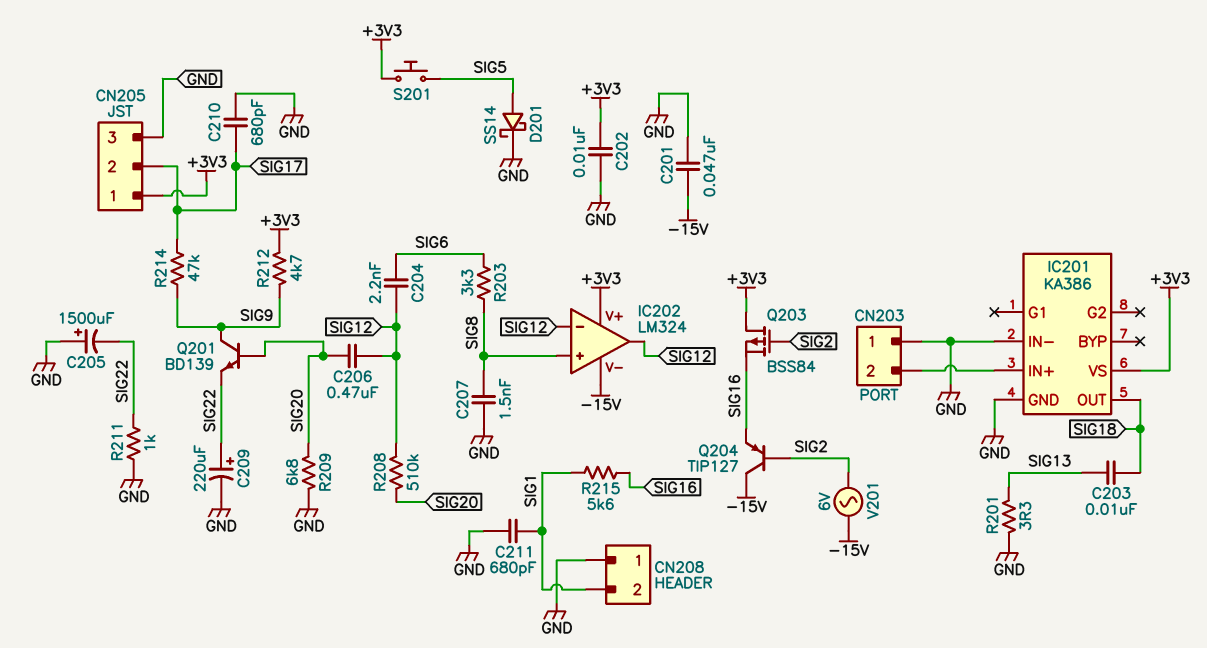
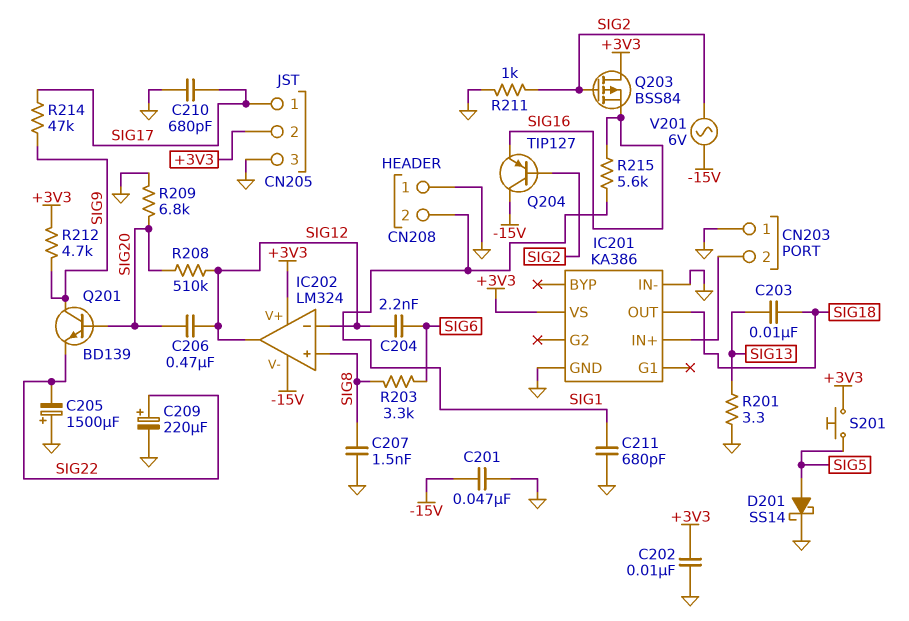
CN205 pin 1: +3V3 -> SIG17
CN205 pin 2: SIG17 -> +3V3
R211: 1k (GND, SIG22) -> 1k (GND, SIG2)

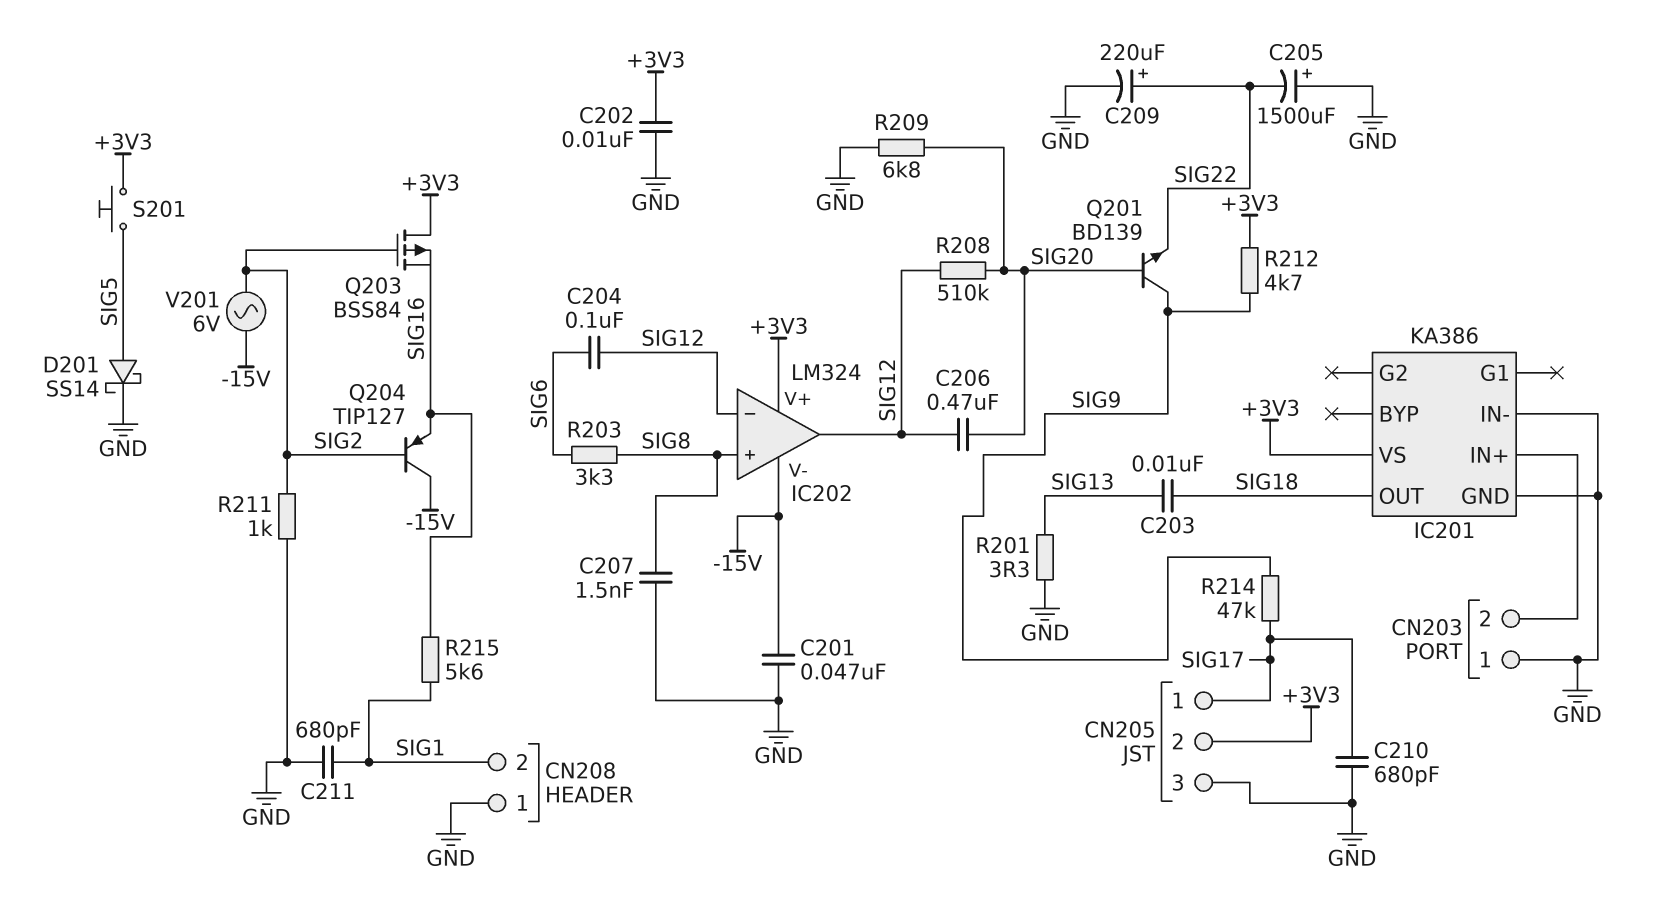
C204: 2.2nF (SIG6, SIG12) -> 100nF (SIG6, SIG12)

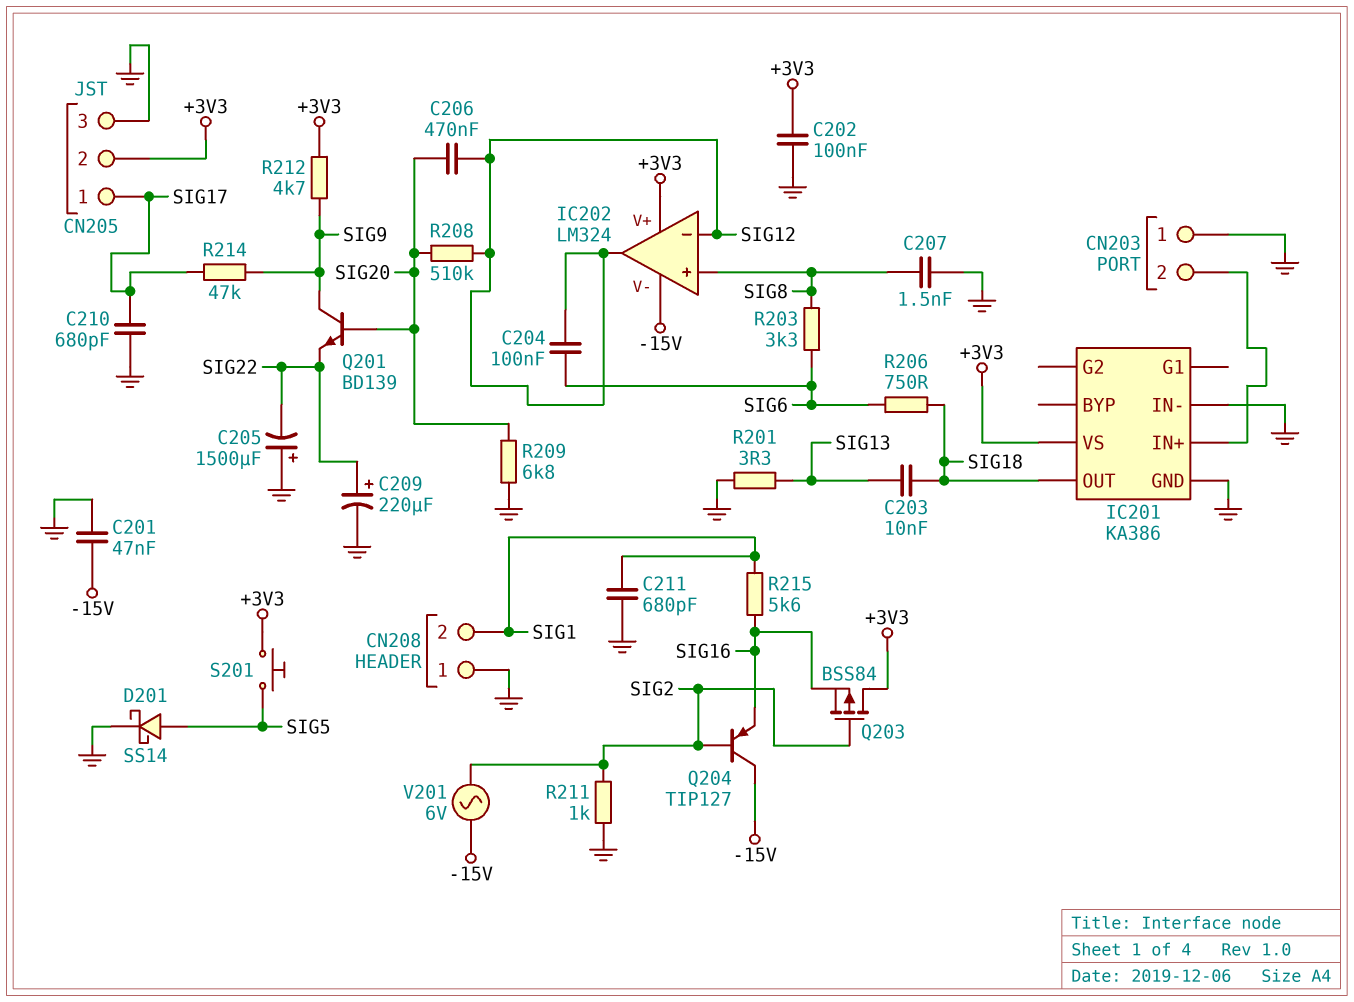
C202: 10nF (+3V3, GND) -> 100nF (+3V3, GND)
R206: none -> 750 (SIG6, SIG18)

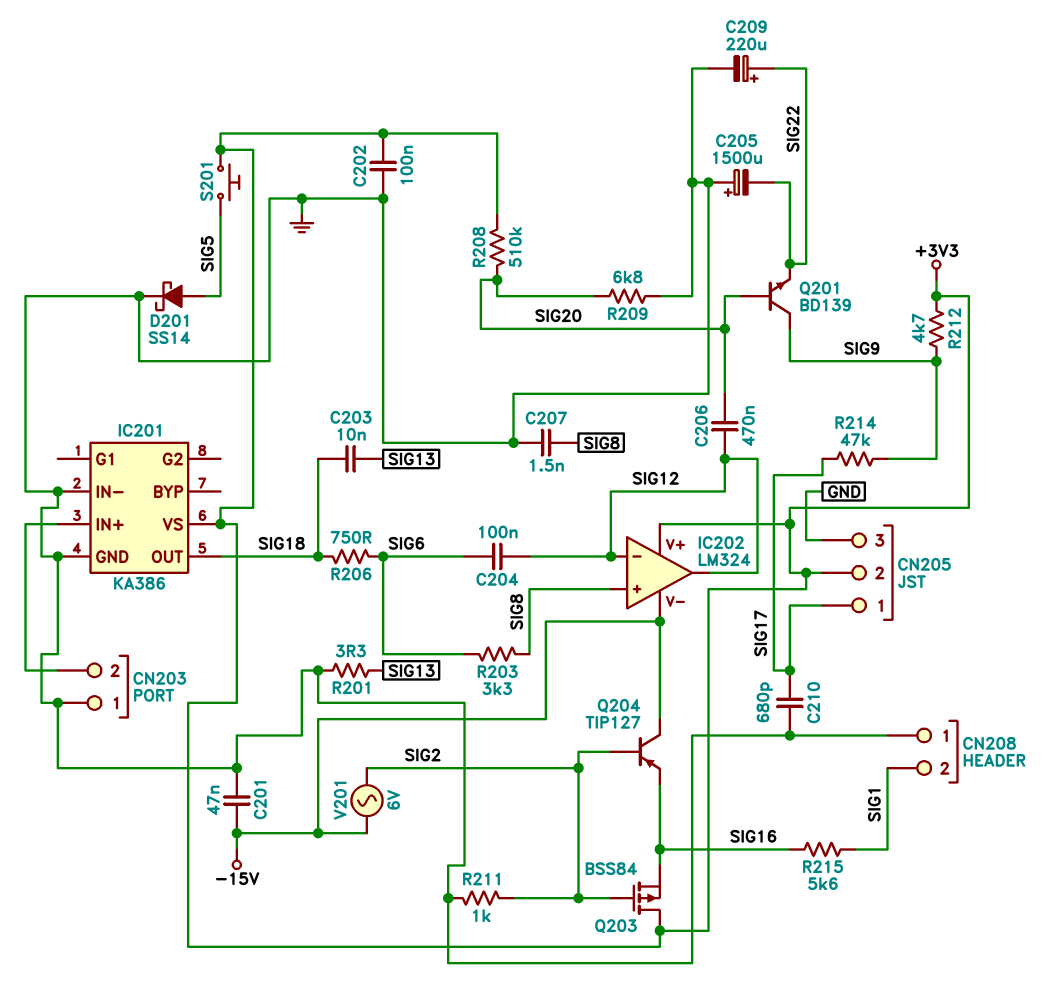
C211: 680pF (GND, SIG1) -> none
R208: 510k (SIG12, SIG20) -> 510k (+3V3, SIG20)

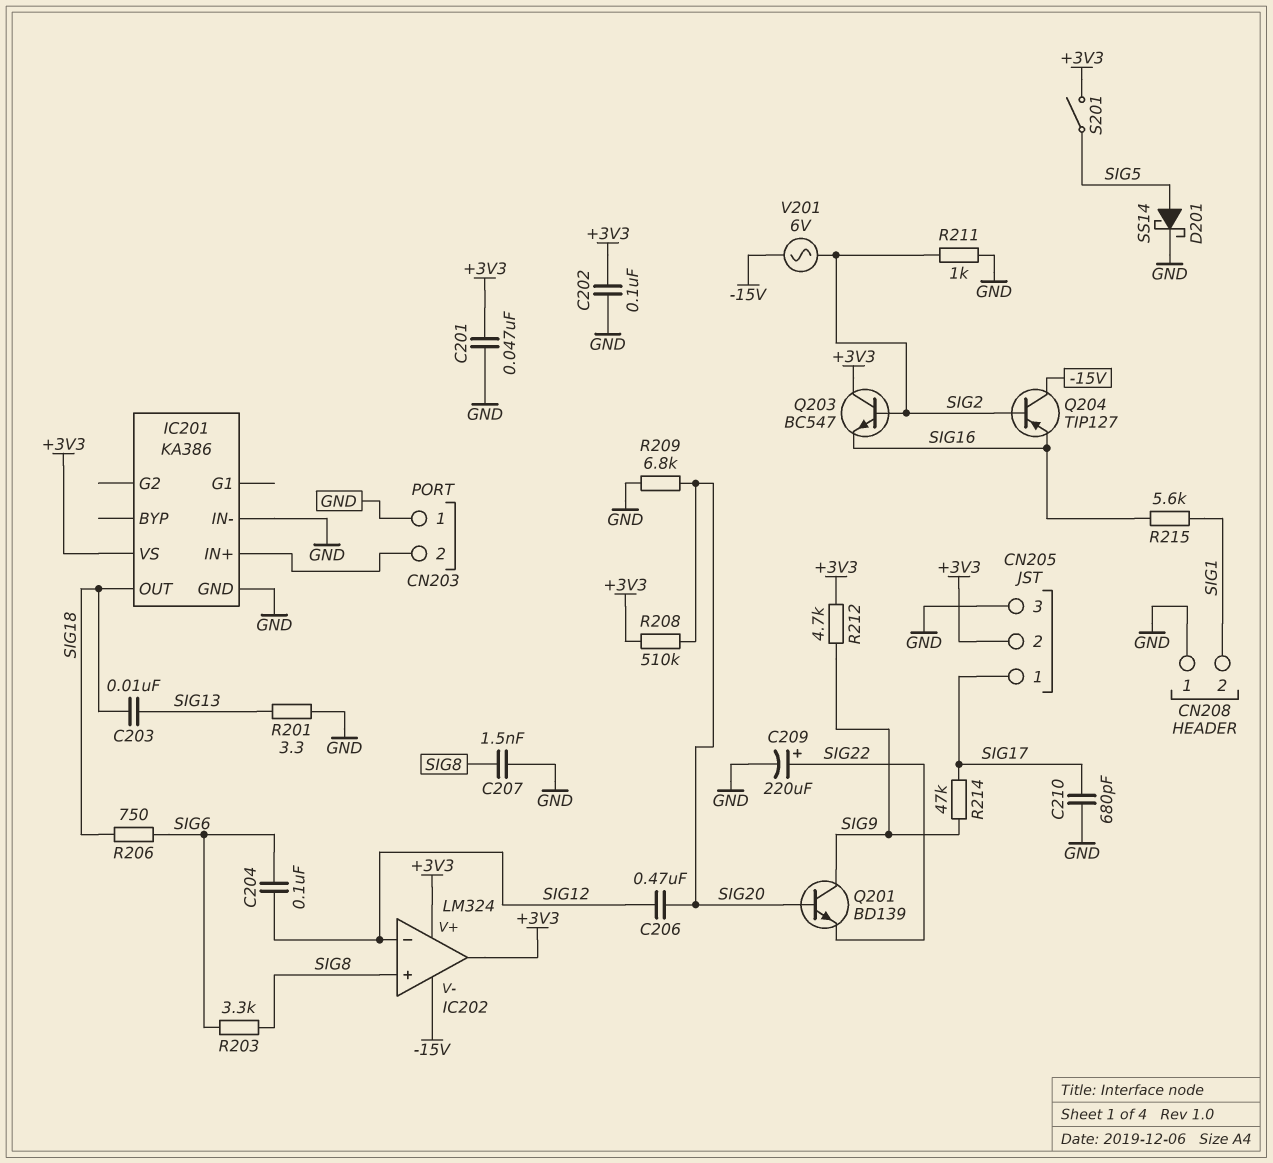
C201: 47nF (-15V, GND) -> 47nF (+3V3, GND)
C205: 1500uF (plus GND, minus SIG22) -> none
IC202 pin out: SIG12 -> +3V3
Q203: PMOS BSS84 (G SIG2, D +3V3, S SIG16) -> NPN BC547 (B SIG2, C +3V3, E SIG16)
S201: button (+3V3, SIG5) -> switch (+3V3, SIG5)

